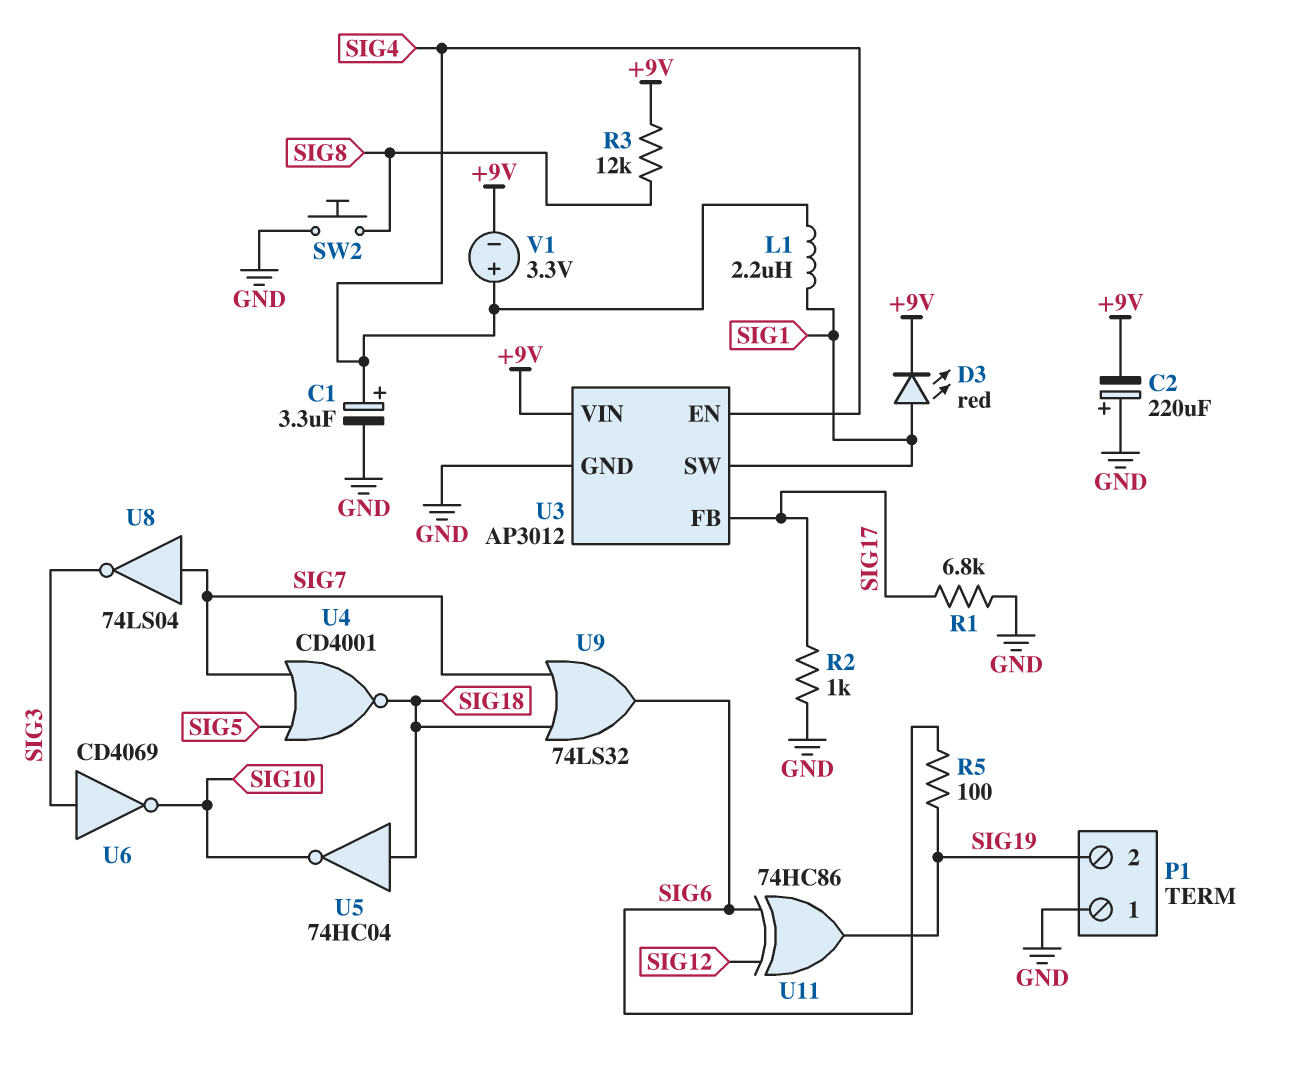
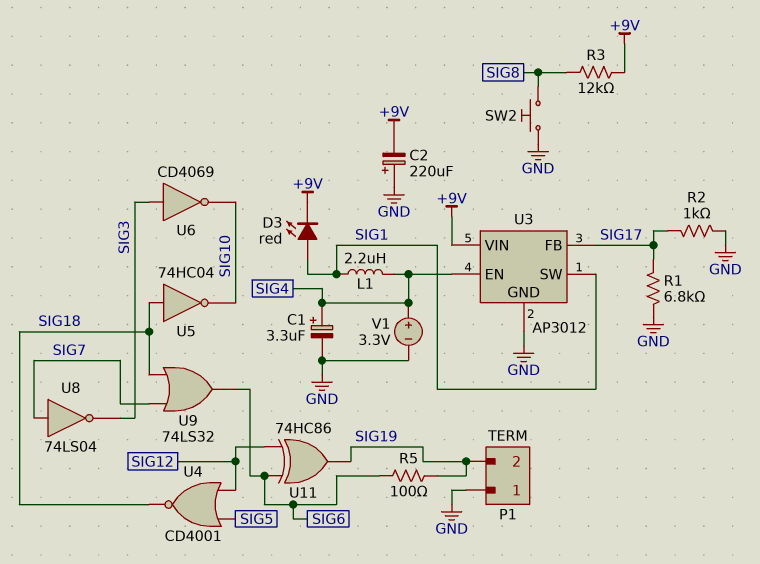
U4: NOR CD4001 (in SIG5, in SIG7, out SIG18) -> NOR CD4001 (in SIG5, in SIG12, out SIG18)
V1: 3.3V (plus SIG4, minus +9V) -> 3.3V (plus SIG4, minus GND)

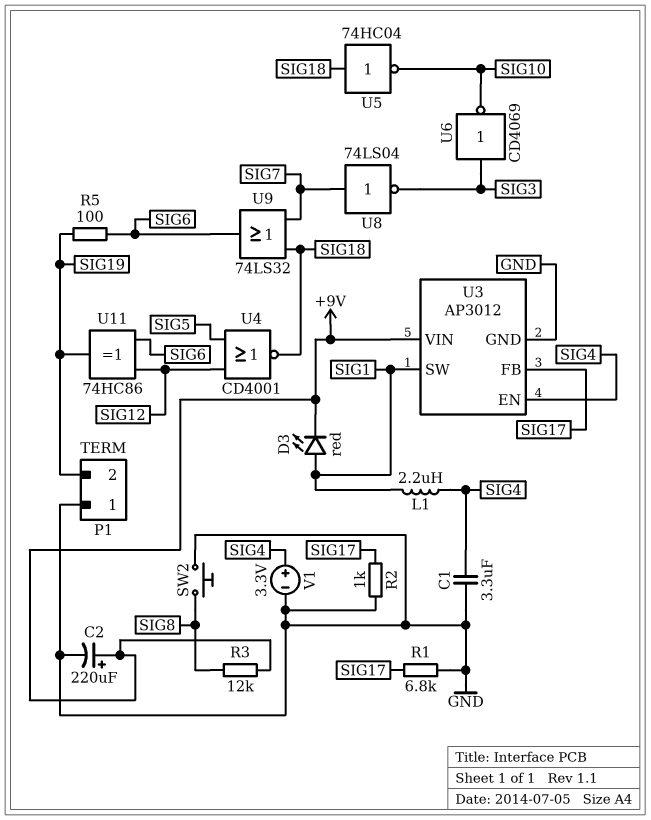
C1: 3.3uF (plus SIG4, minus GND) -> 3.3uF (GND, SIG4)
C2: 220uF (plus GND, minus +9V) -> 220uF (plus +9V, minus GND)

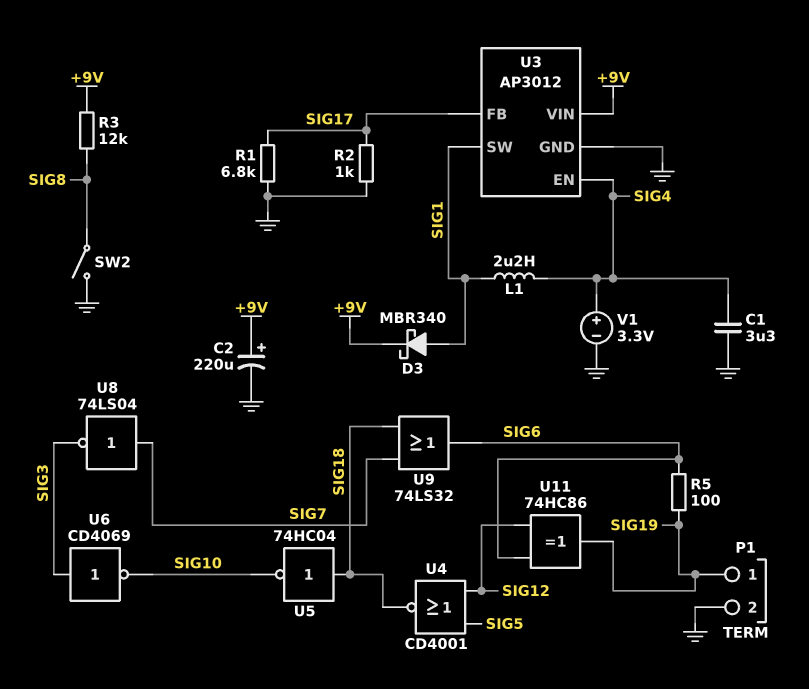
D3: LED red (A SIG1, K +9V) -> schottky MBR340 (A SIG1, K +9V)
P1 pin 1: GND -> SIG19
P1 pin 2: SIG19 -> GND
SW2: button (GND, SIG8) -> switch (GND, SIG8)

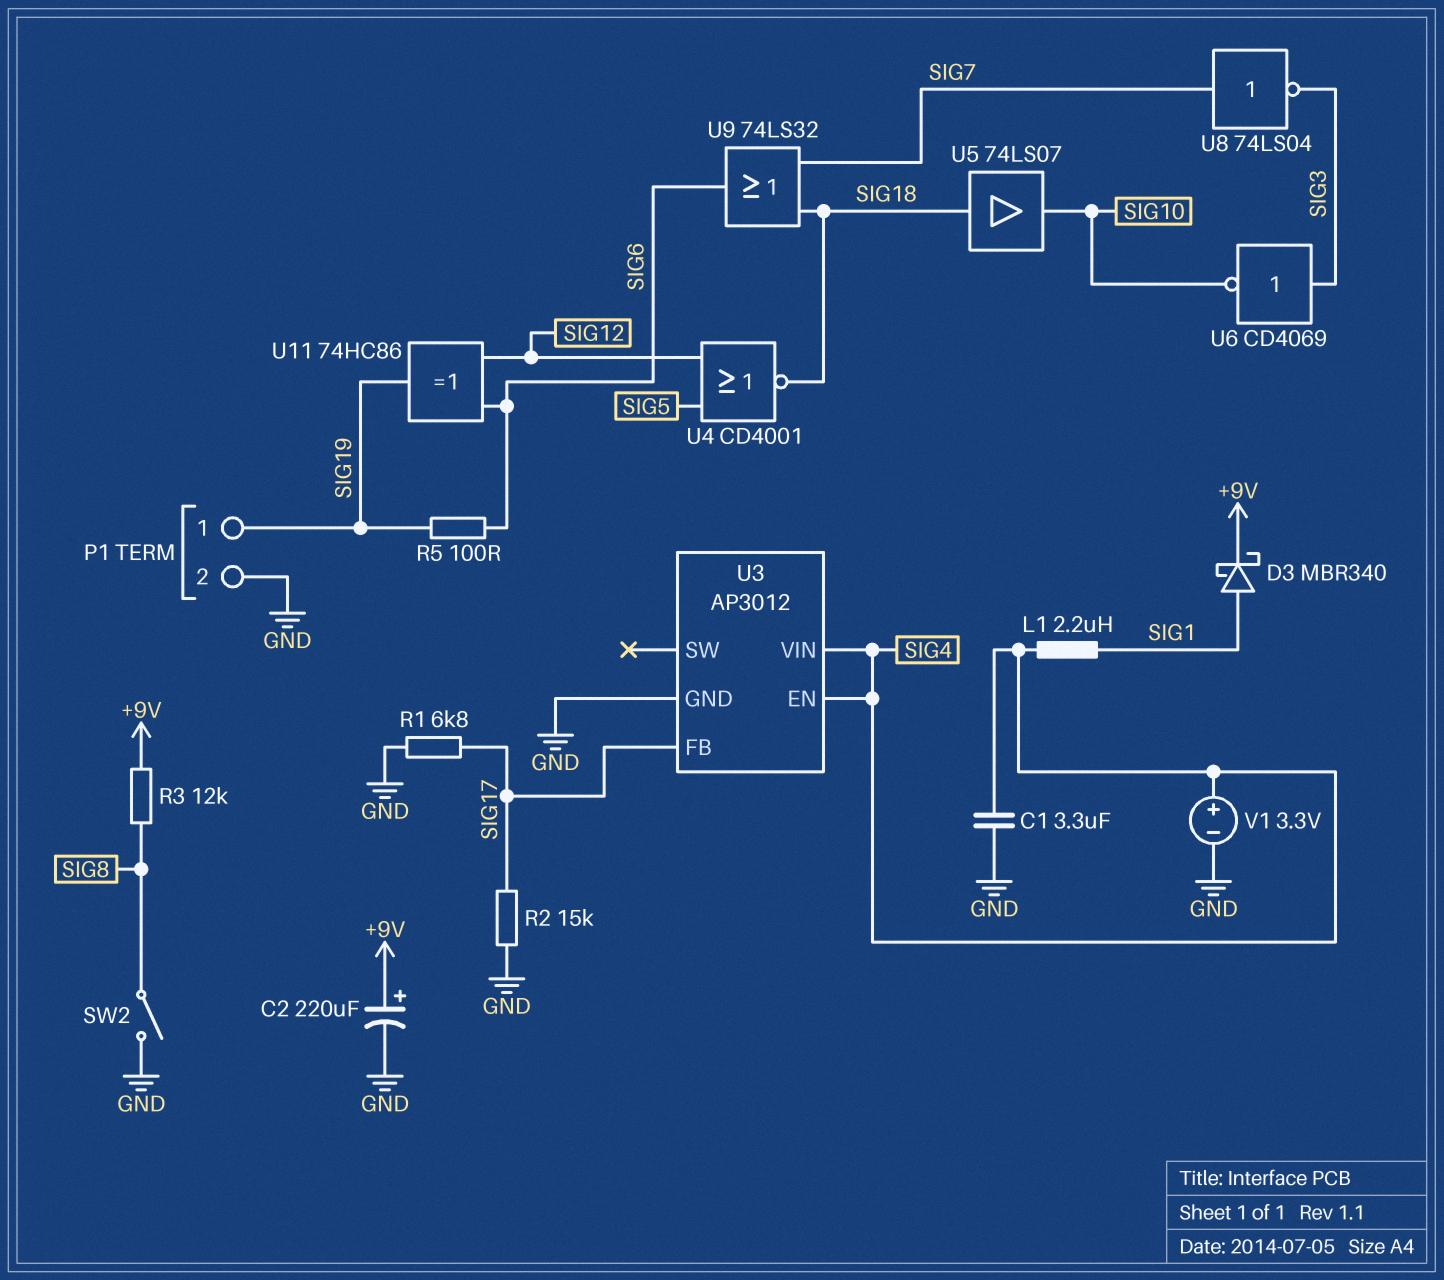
R2: 1k (GND, SIG17) -> 15k (GND, SIG17)
U3 pin SW: SIG1 -> none
U3 pin VIN: +9V -> SIG4
U5: NOT 74HC04 (in SIG18, out SIG10) -> buffer 74LS07 (in SIG18, out SIG10)

